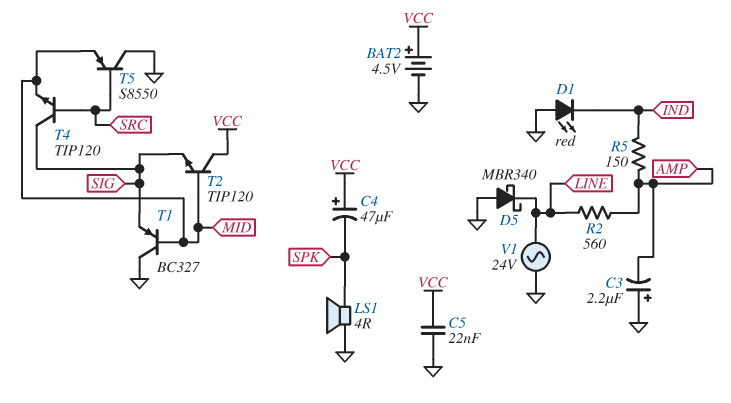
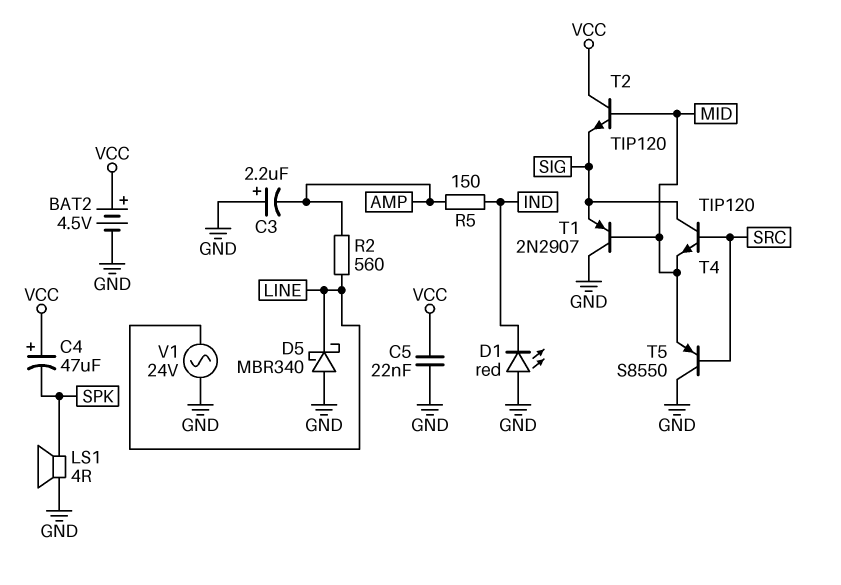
T1: PNP BC327 (B MID, C GND, E SIG) -> PNP 2N2907 (B MID, C GND, E SIG)

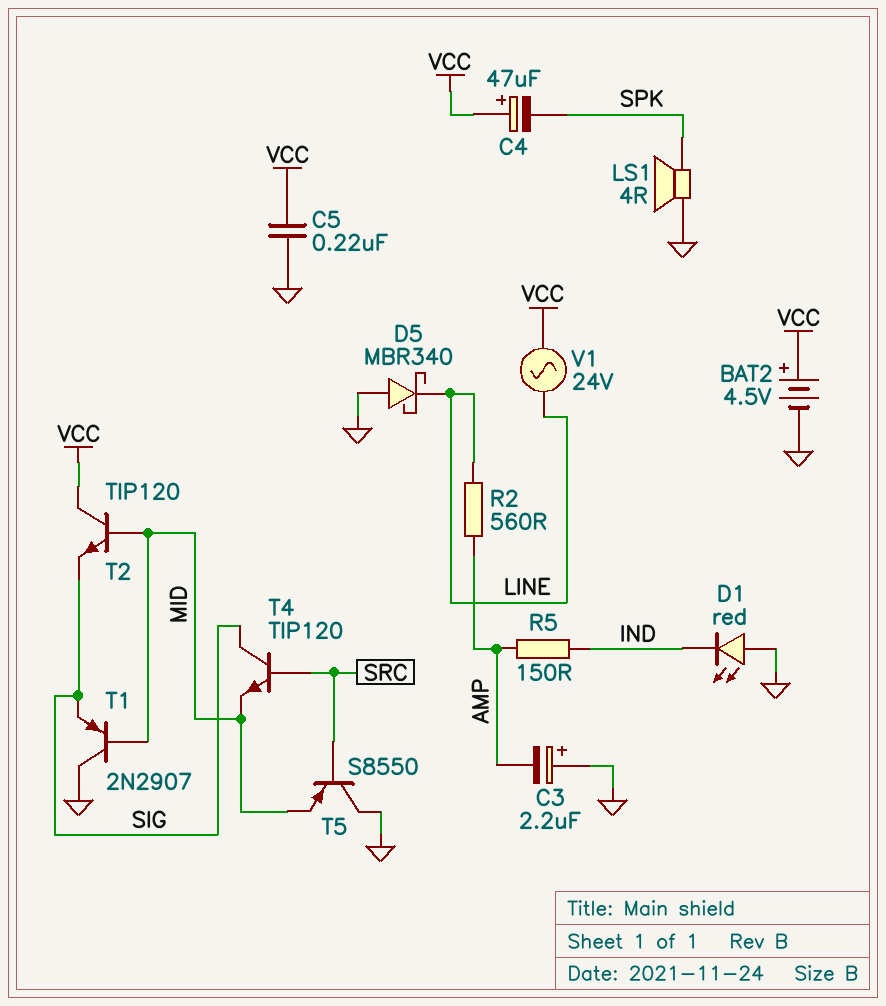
C5: 22nF (GND, VCC) -> 220nF (GND, VCC)
V1: AC 24V (GND, LINE) -> AC 24V (LINE, VCC)

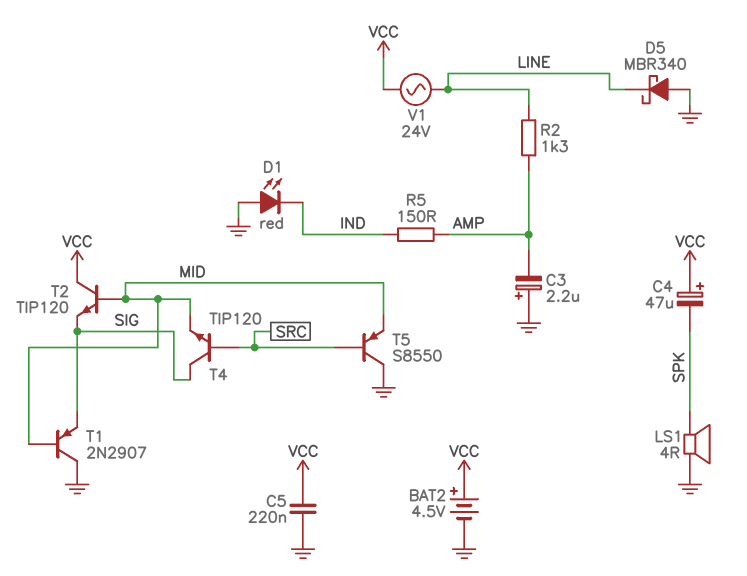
R2: 560 (AMP, LINE) -> 1.3k (AMP, LINE)

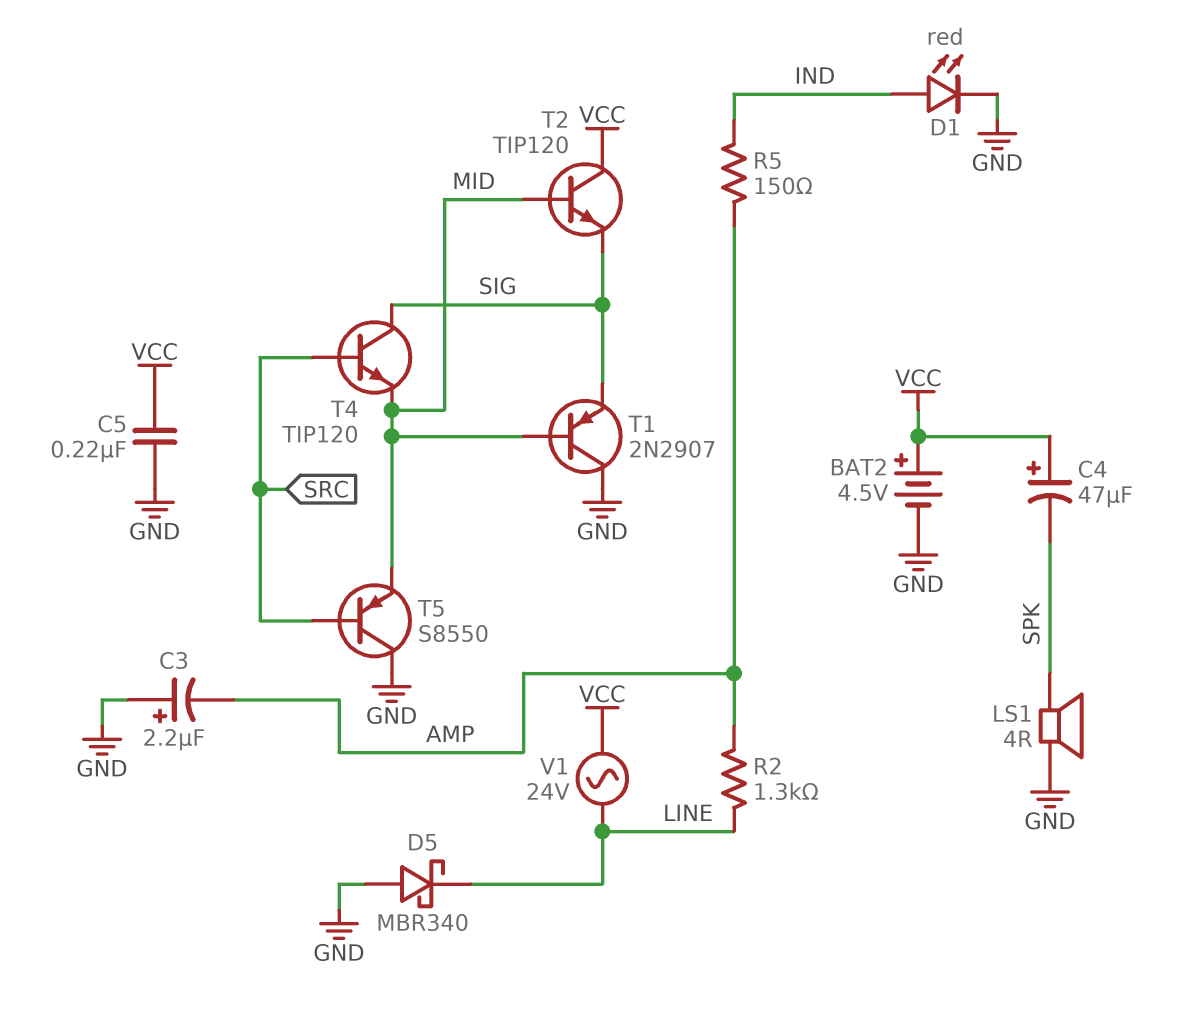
D1: LED red (A GND, K IND) -> LED red (A IND, K GND)

